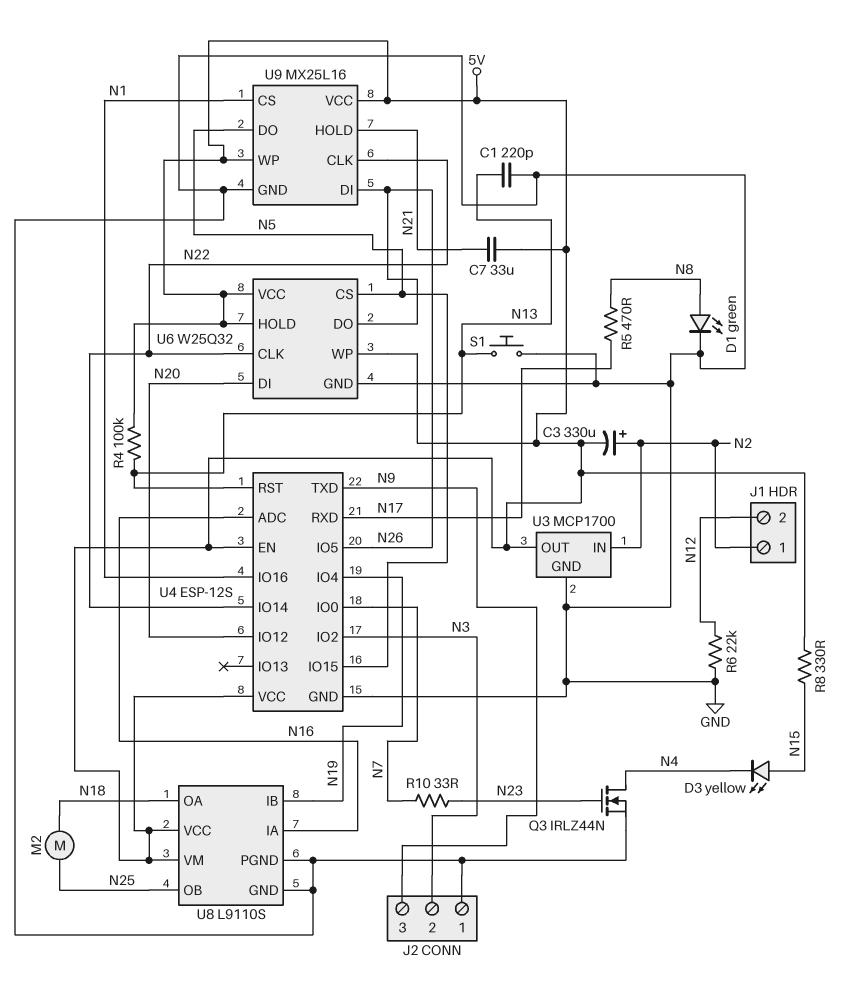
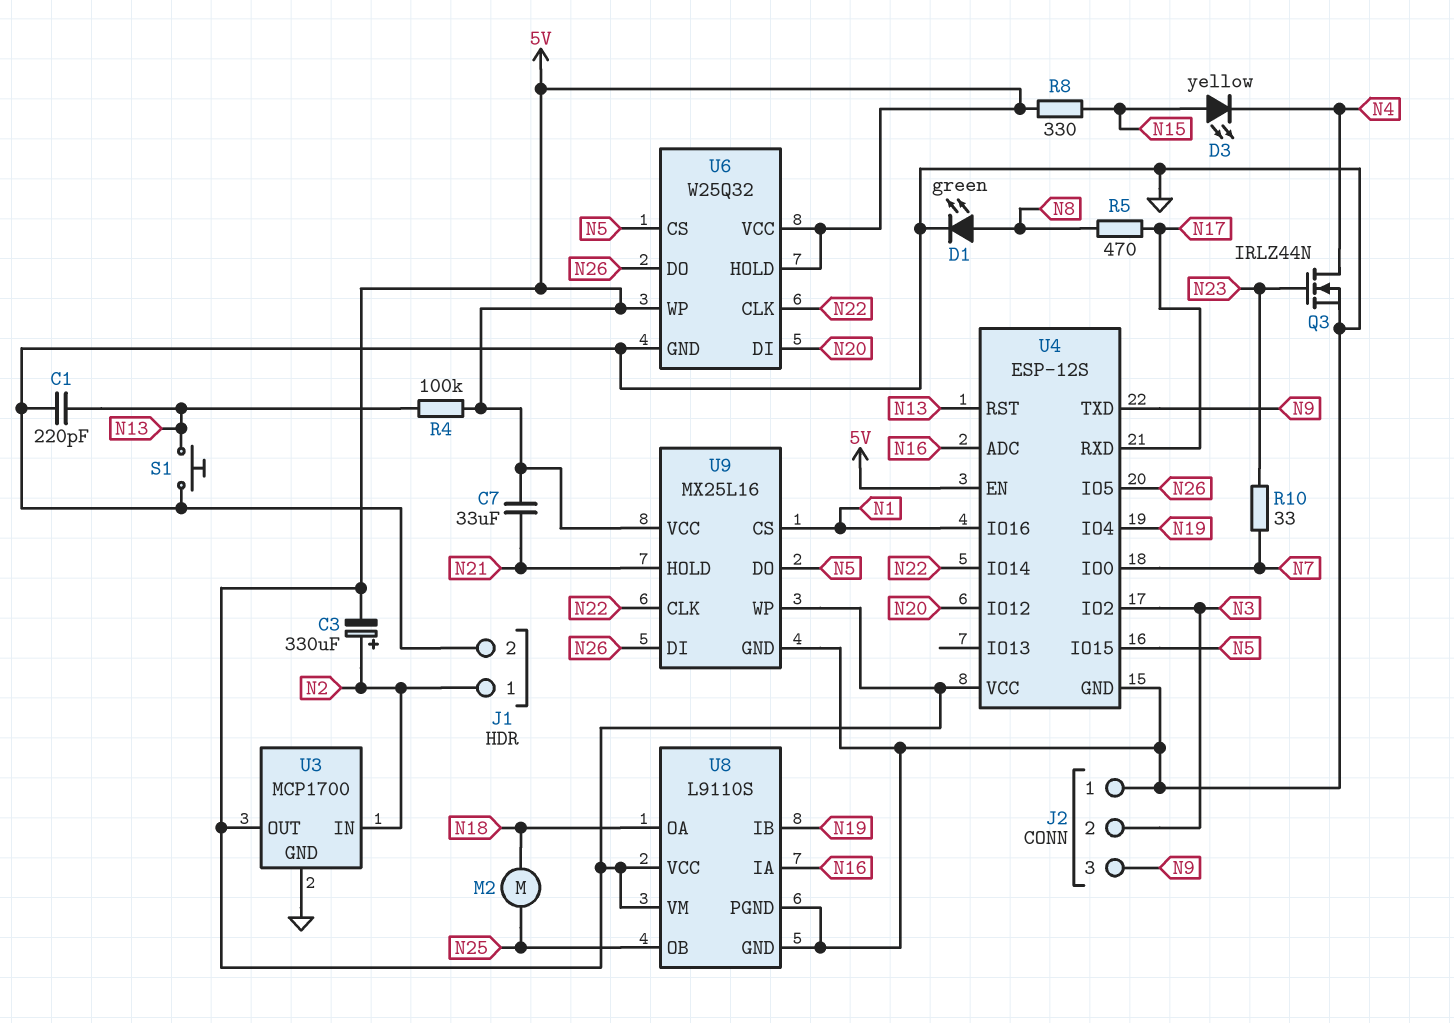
J1 pin 2: N12 -> GND
R6: 22k (GND, N12) -> none

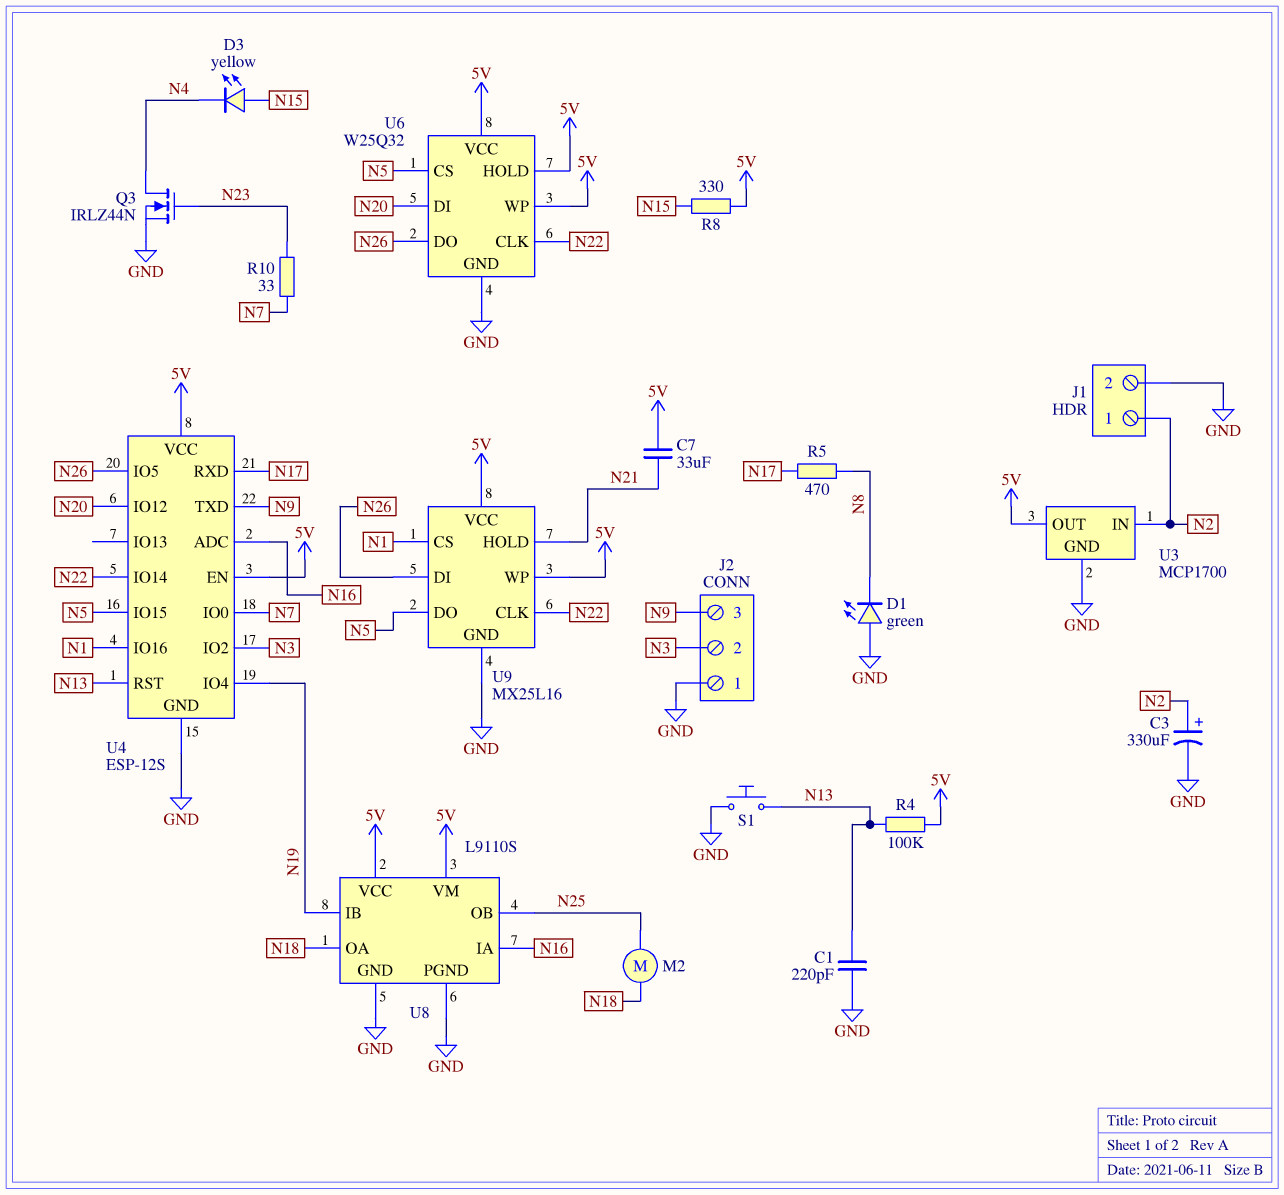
C3: 330uF (plus N2, minus 5V) -> 330uF (plus N2, minus GND)
D1: LED green (A N8, K GND) -> LED green (A GND, K N8)

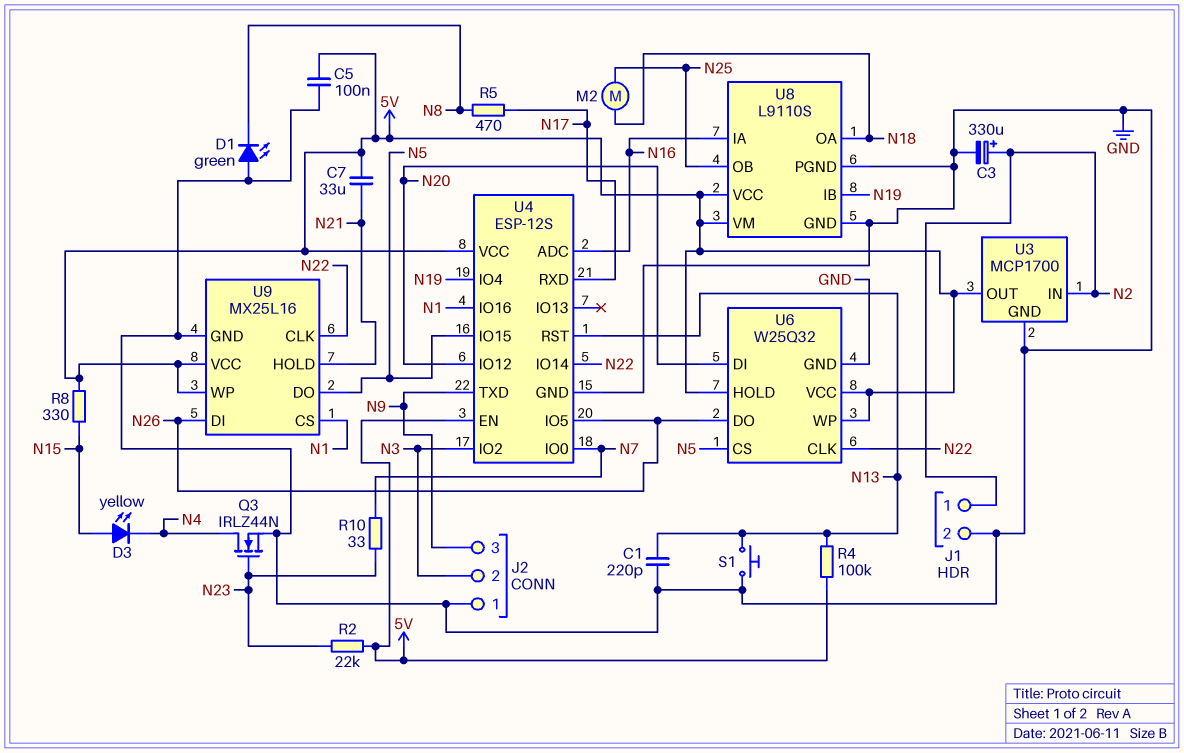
C5: none -> 100nF (5V, GND)
R2: none -> 22k (5V, N23)

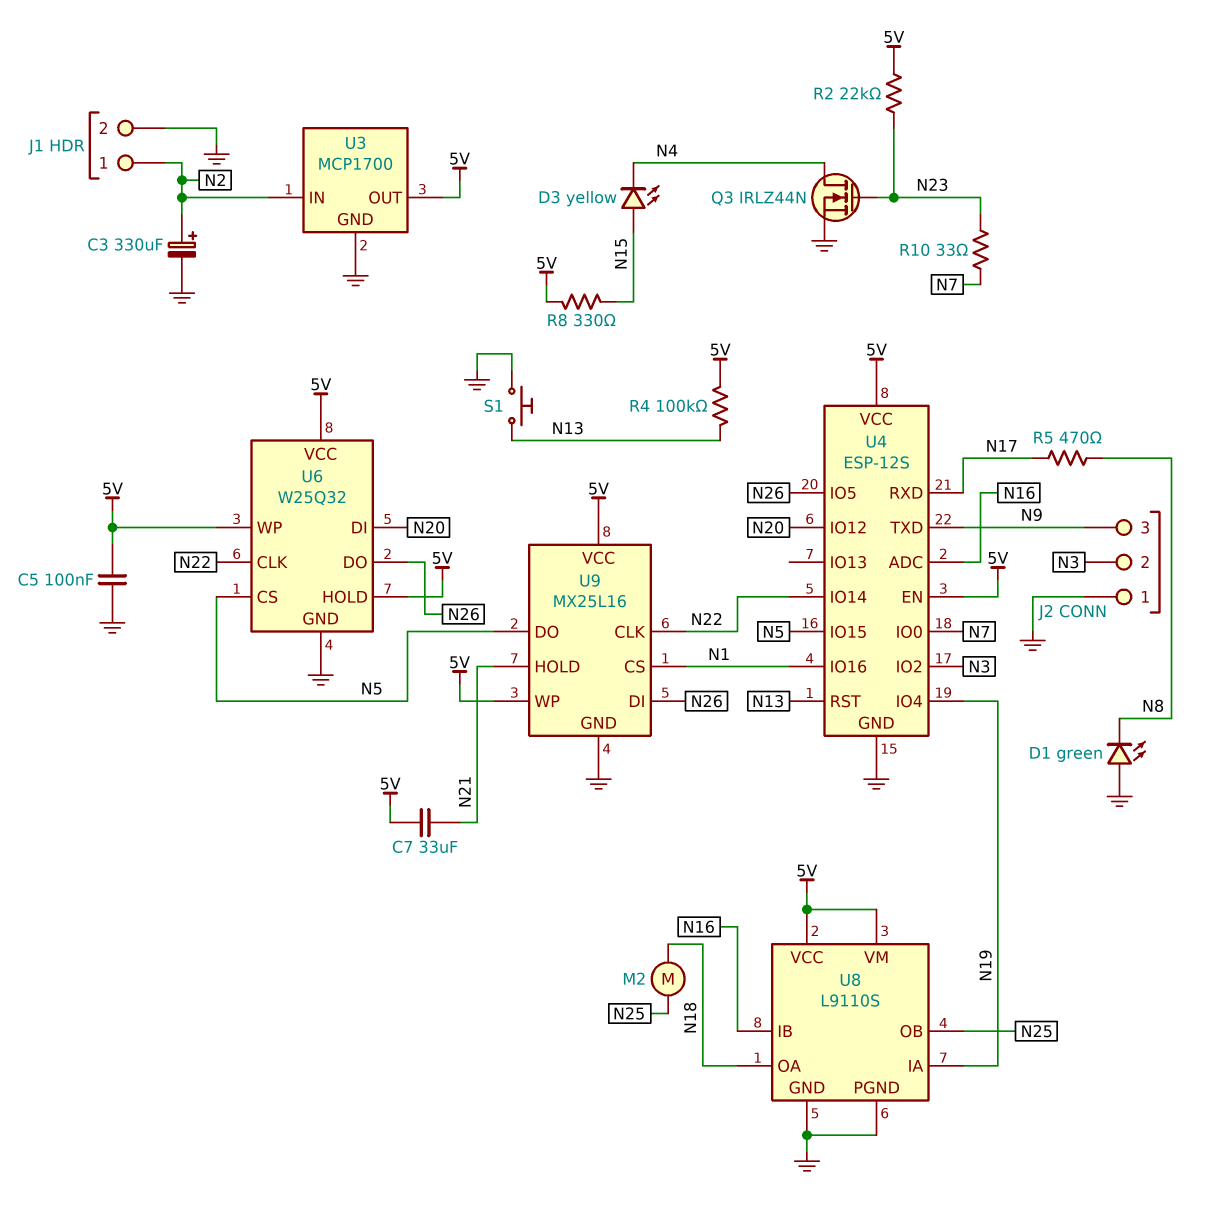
C1: 220pF (GND, N13) -> none
U8 pin IA: N16 -> N19
U8 pin IB: N19 -> N16

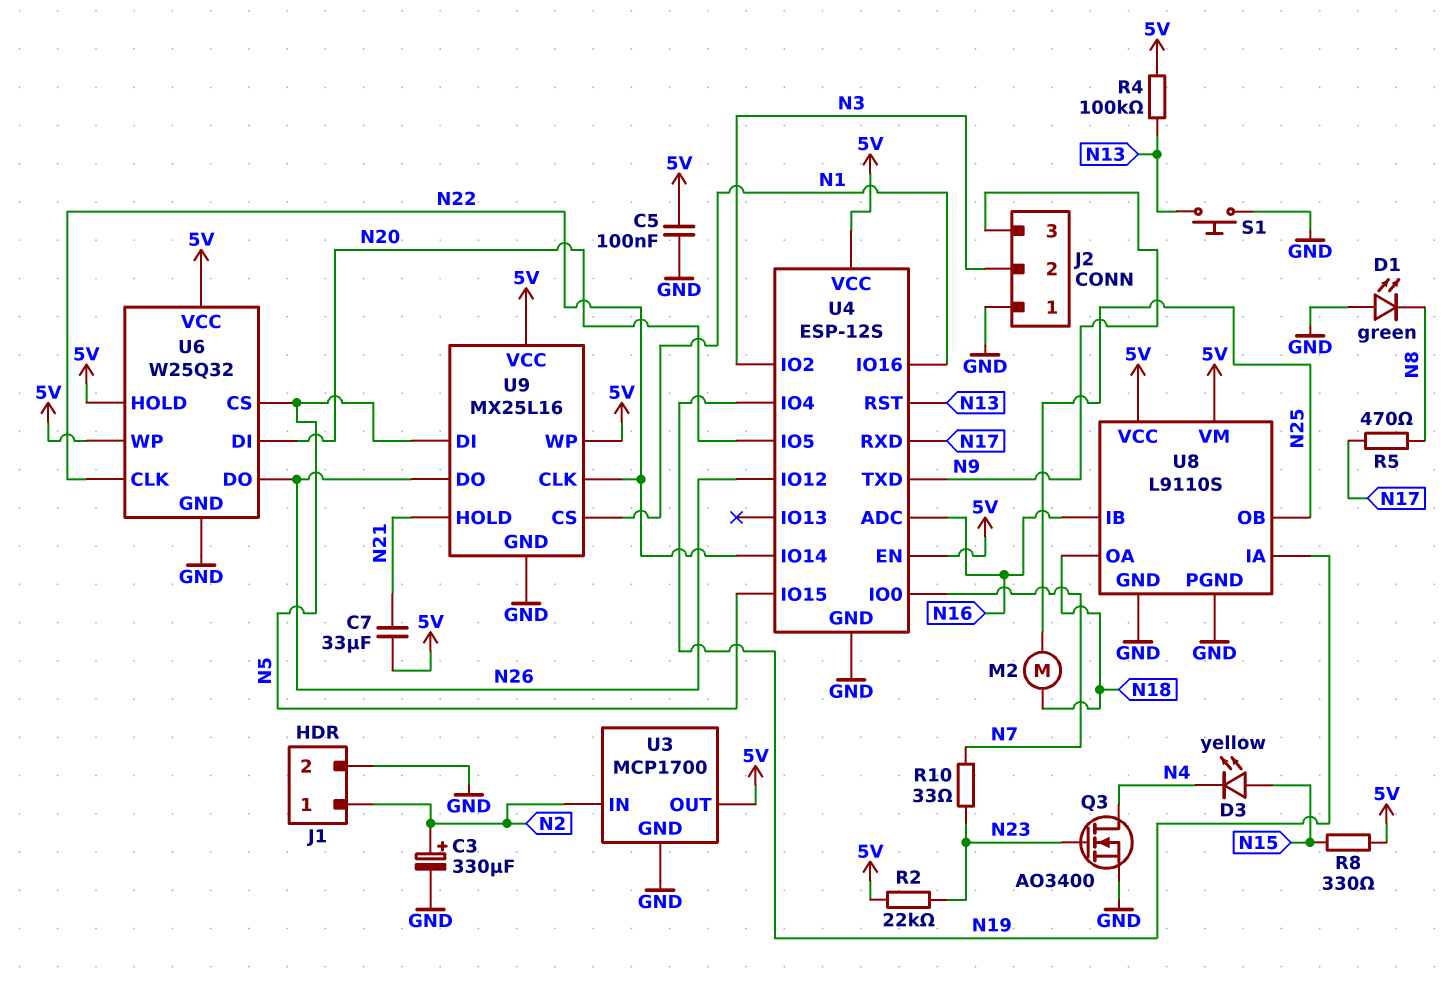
Q3: NMOS IRLZ44N (G N23, D N4, S GND) -> NMOS AO3400 (G N23, D N4, S GND)
U4 pin IO5: N26 -> N20
U4 pin IO12: N20 -> N26
U9 pin DI: N26 -> N5
U9 pin DO: N5 -> N26

